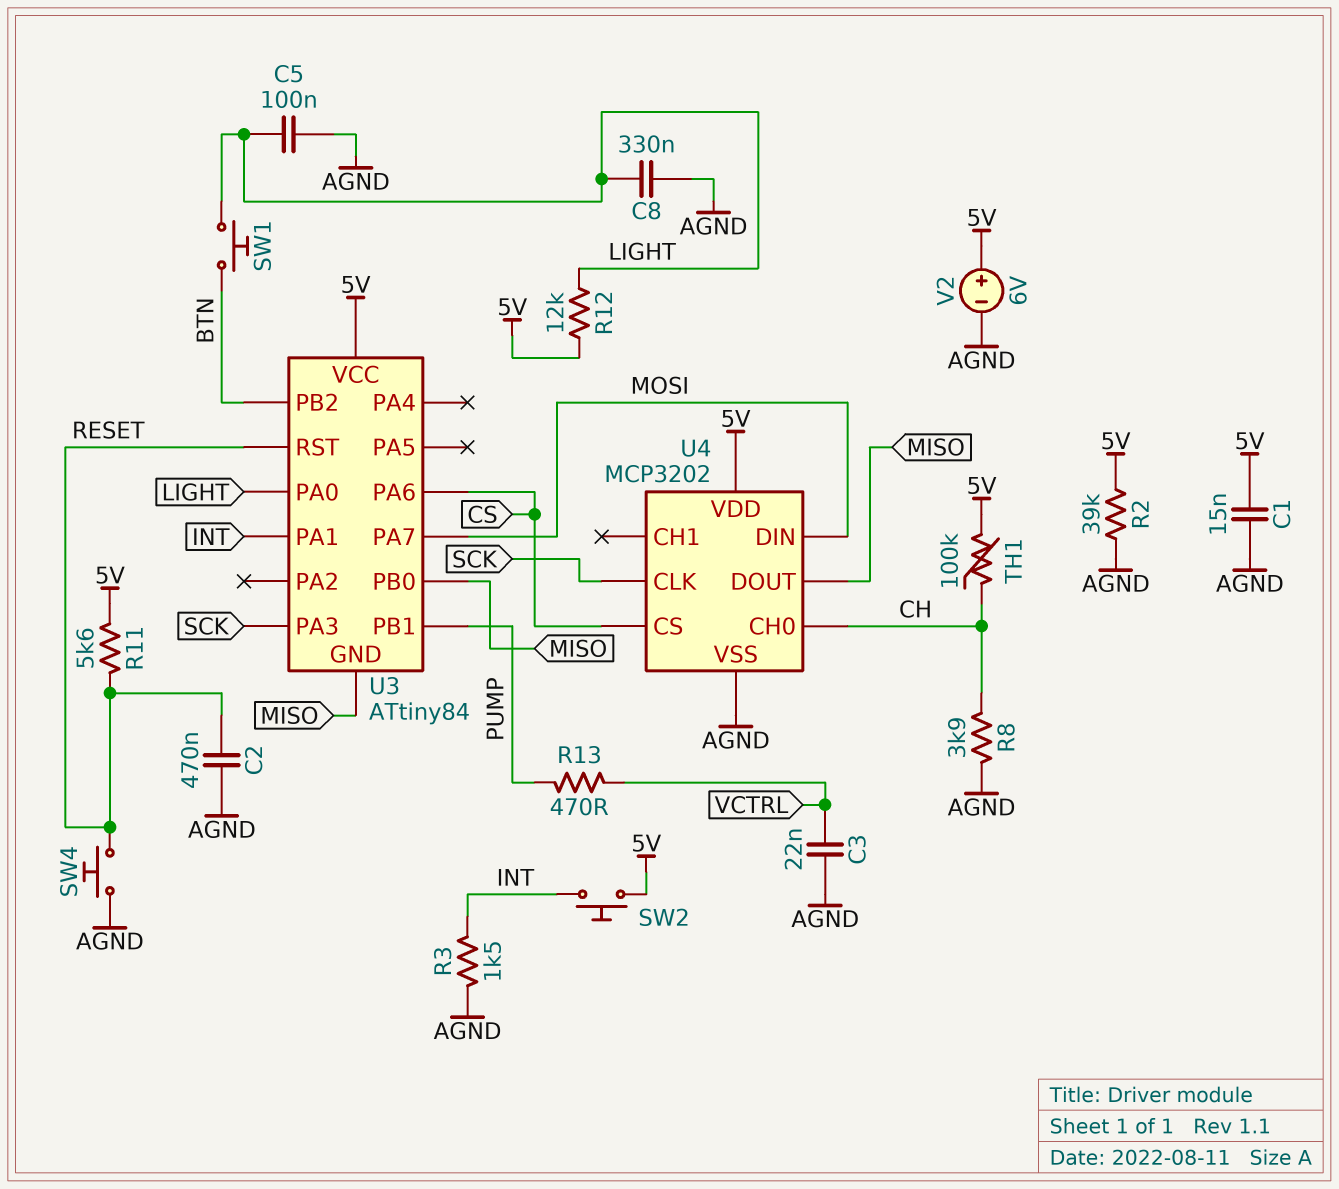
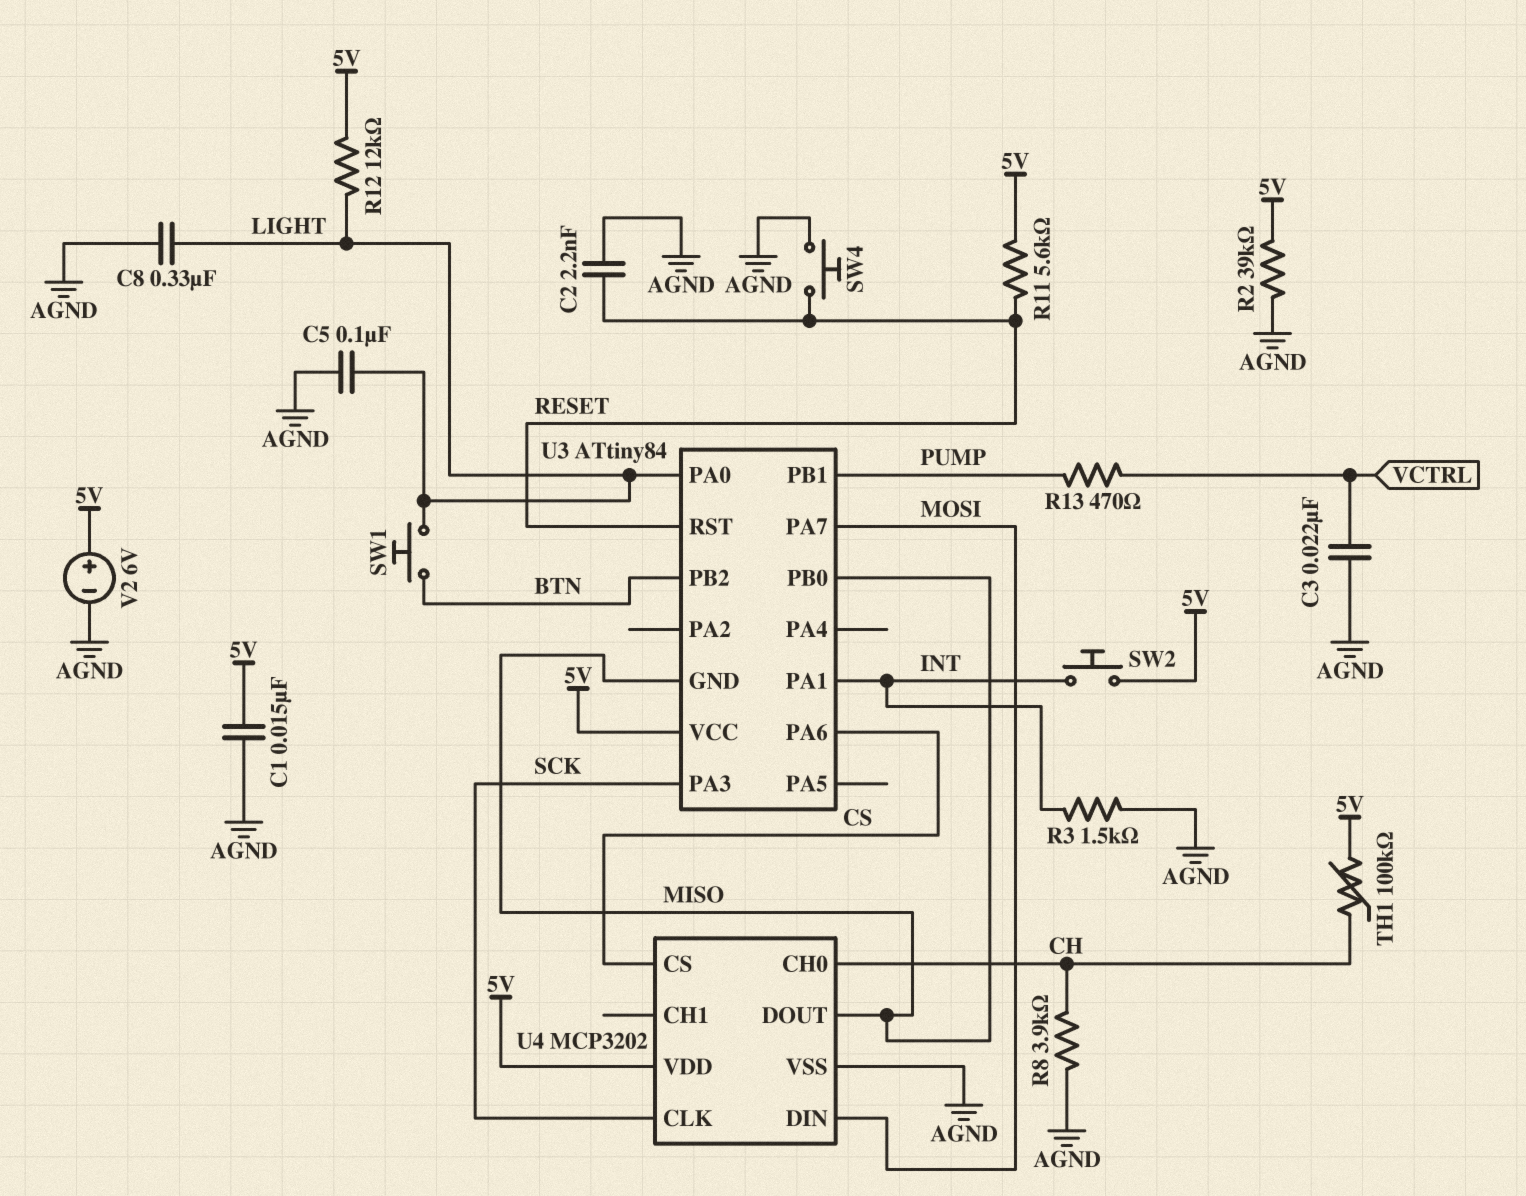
C2: 470nF (AGND, RESET) -> 2.2nF (AGND, RESET)

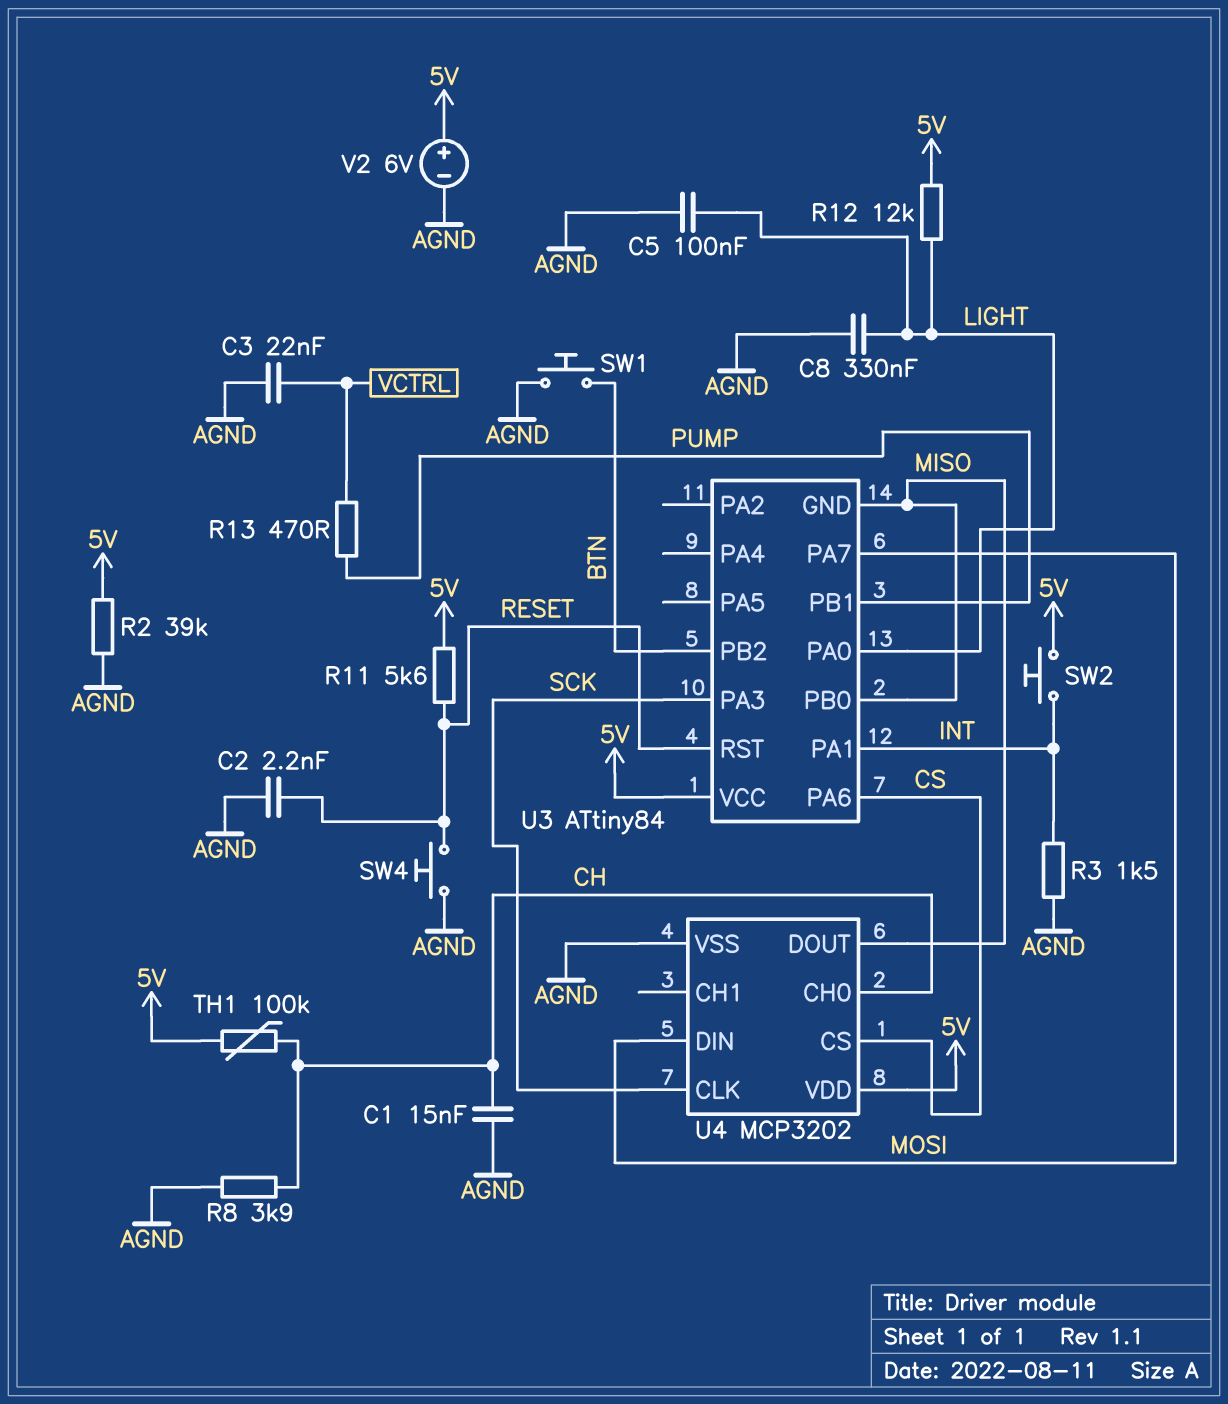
C1: 15nF (5V, AGND) -> 15nF (AGND, CH)
SW1: button (BTN, LIGHT) -> button (AGND, BTN)

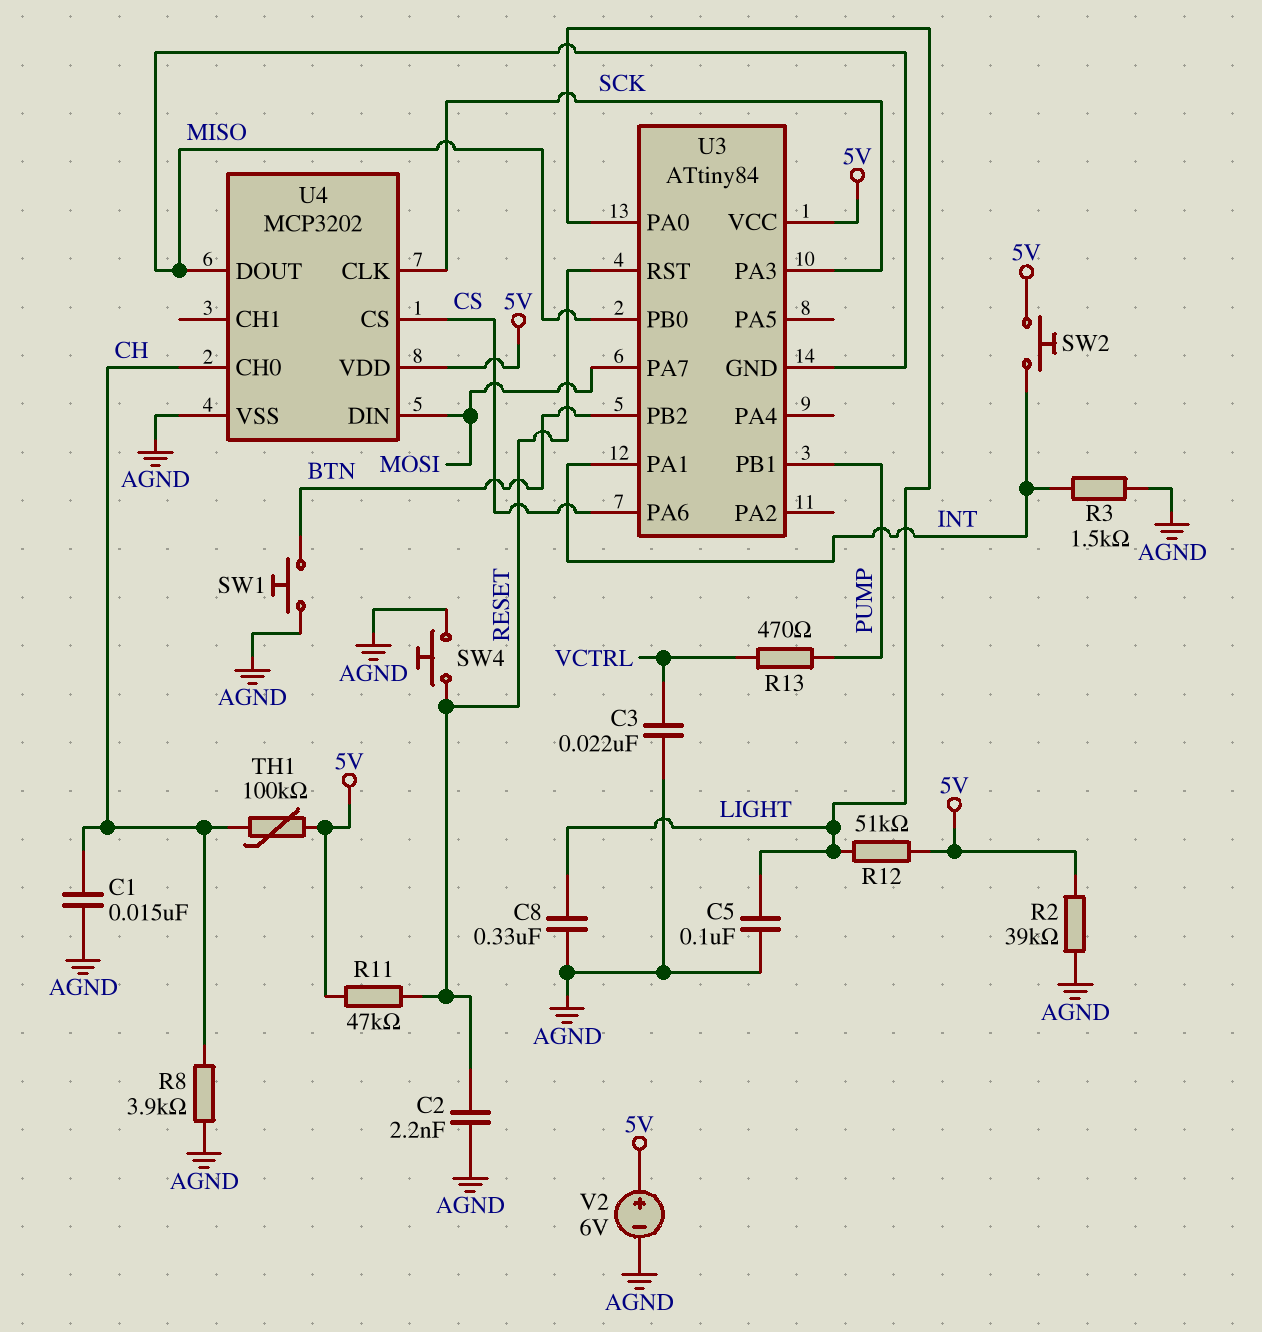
R11: 5.6k (5V, RESET) -> 47k (5V, RESET)
R12: 12k (5V, LIGHT) -> 51k (5V, LIGHT)

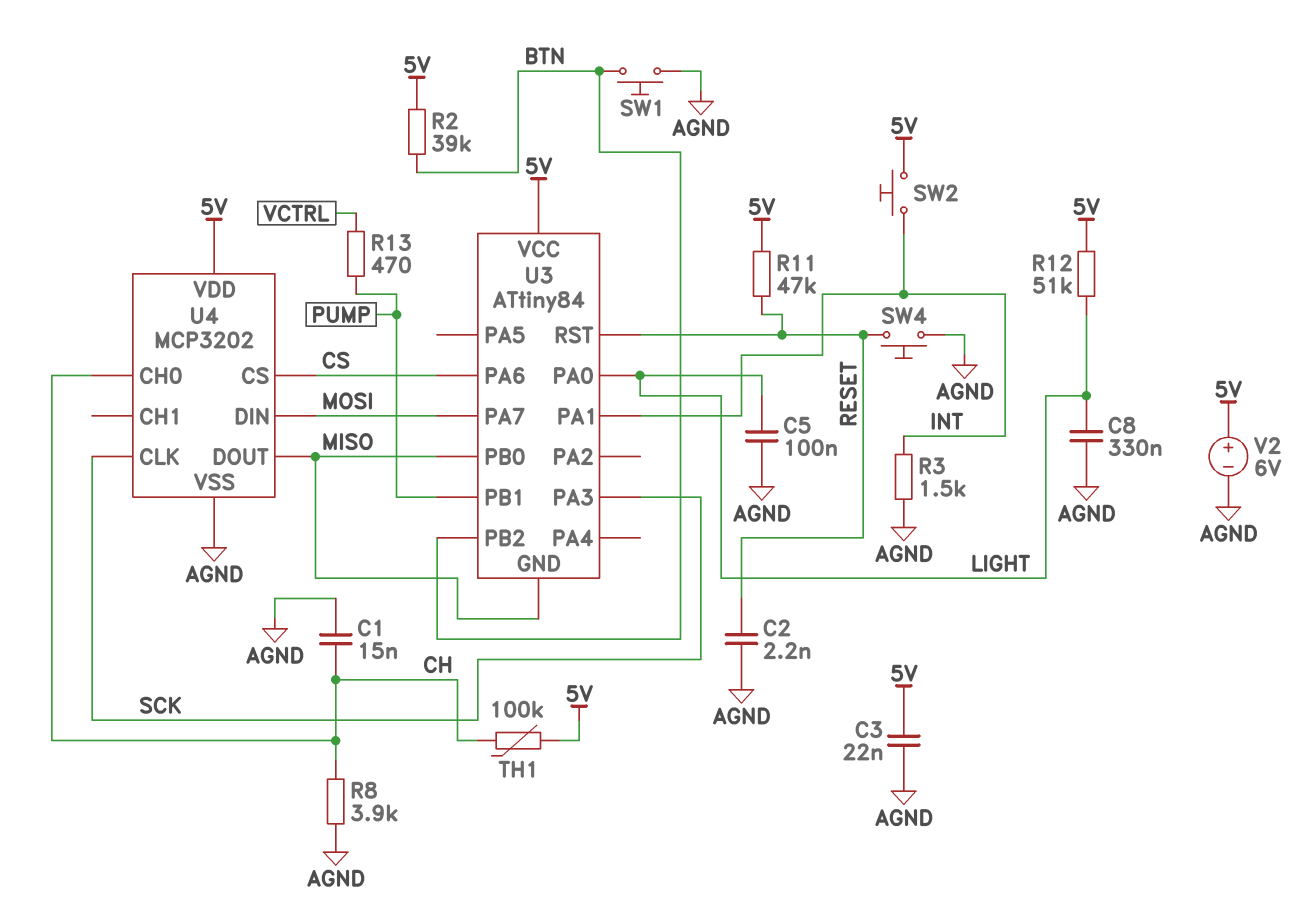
C3: 22nF (AGND, VCTRL) -> 22nF (5V, AGND)
R2: 39k (5V, AGND) -> 39k (5V, BTN)

